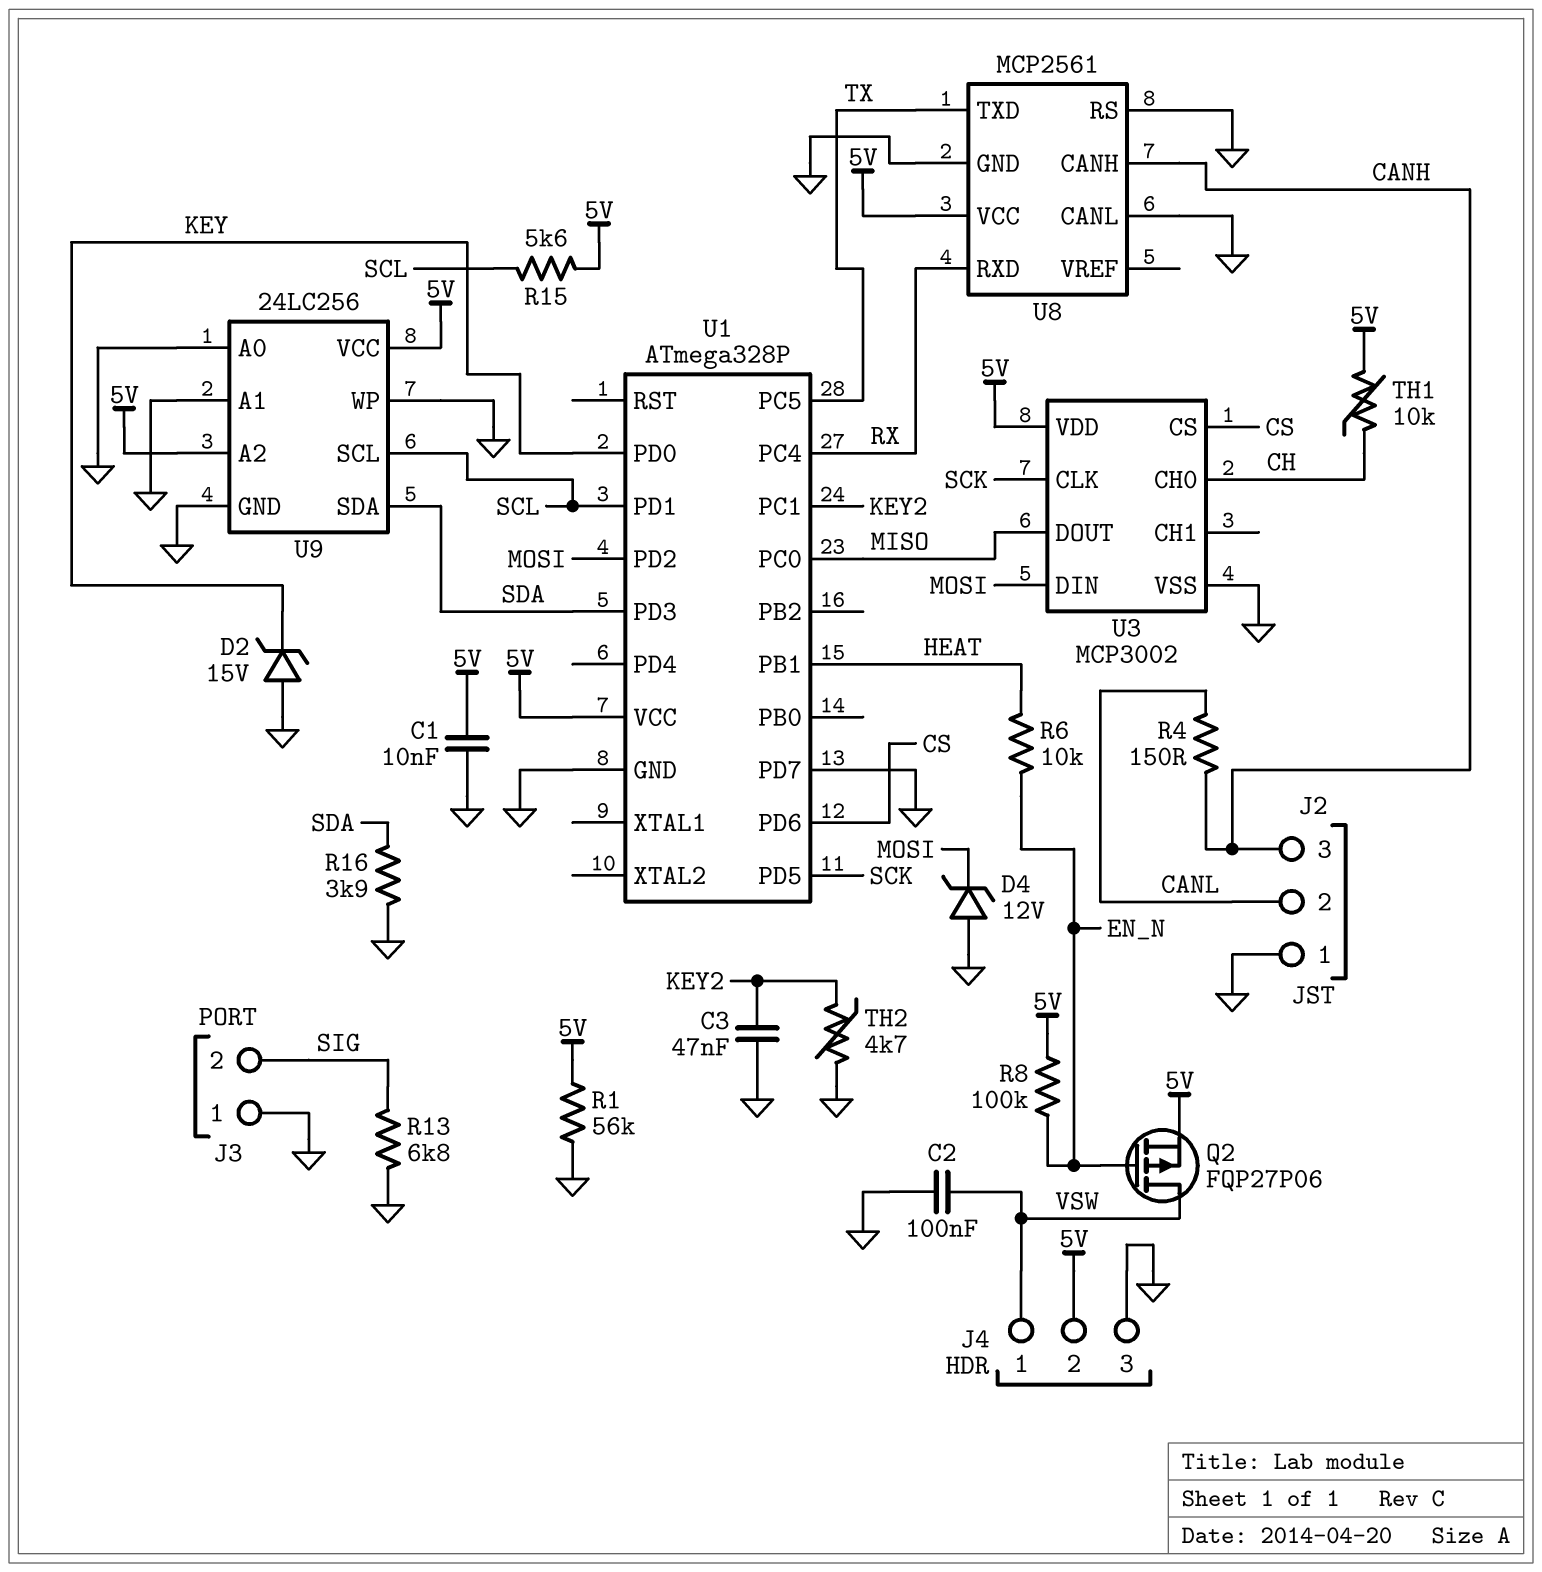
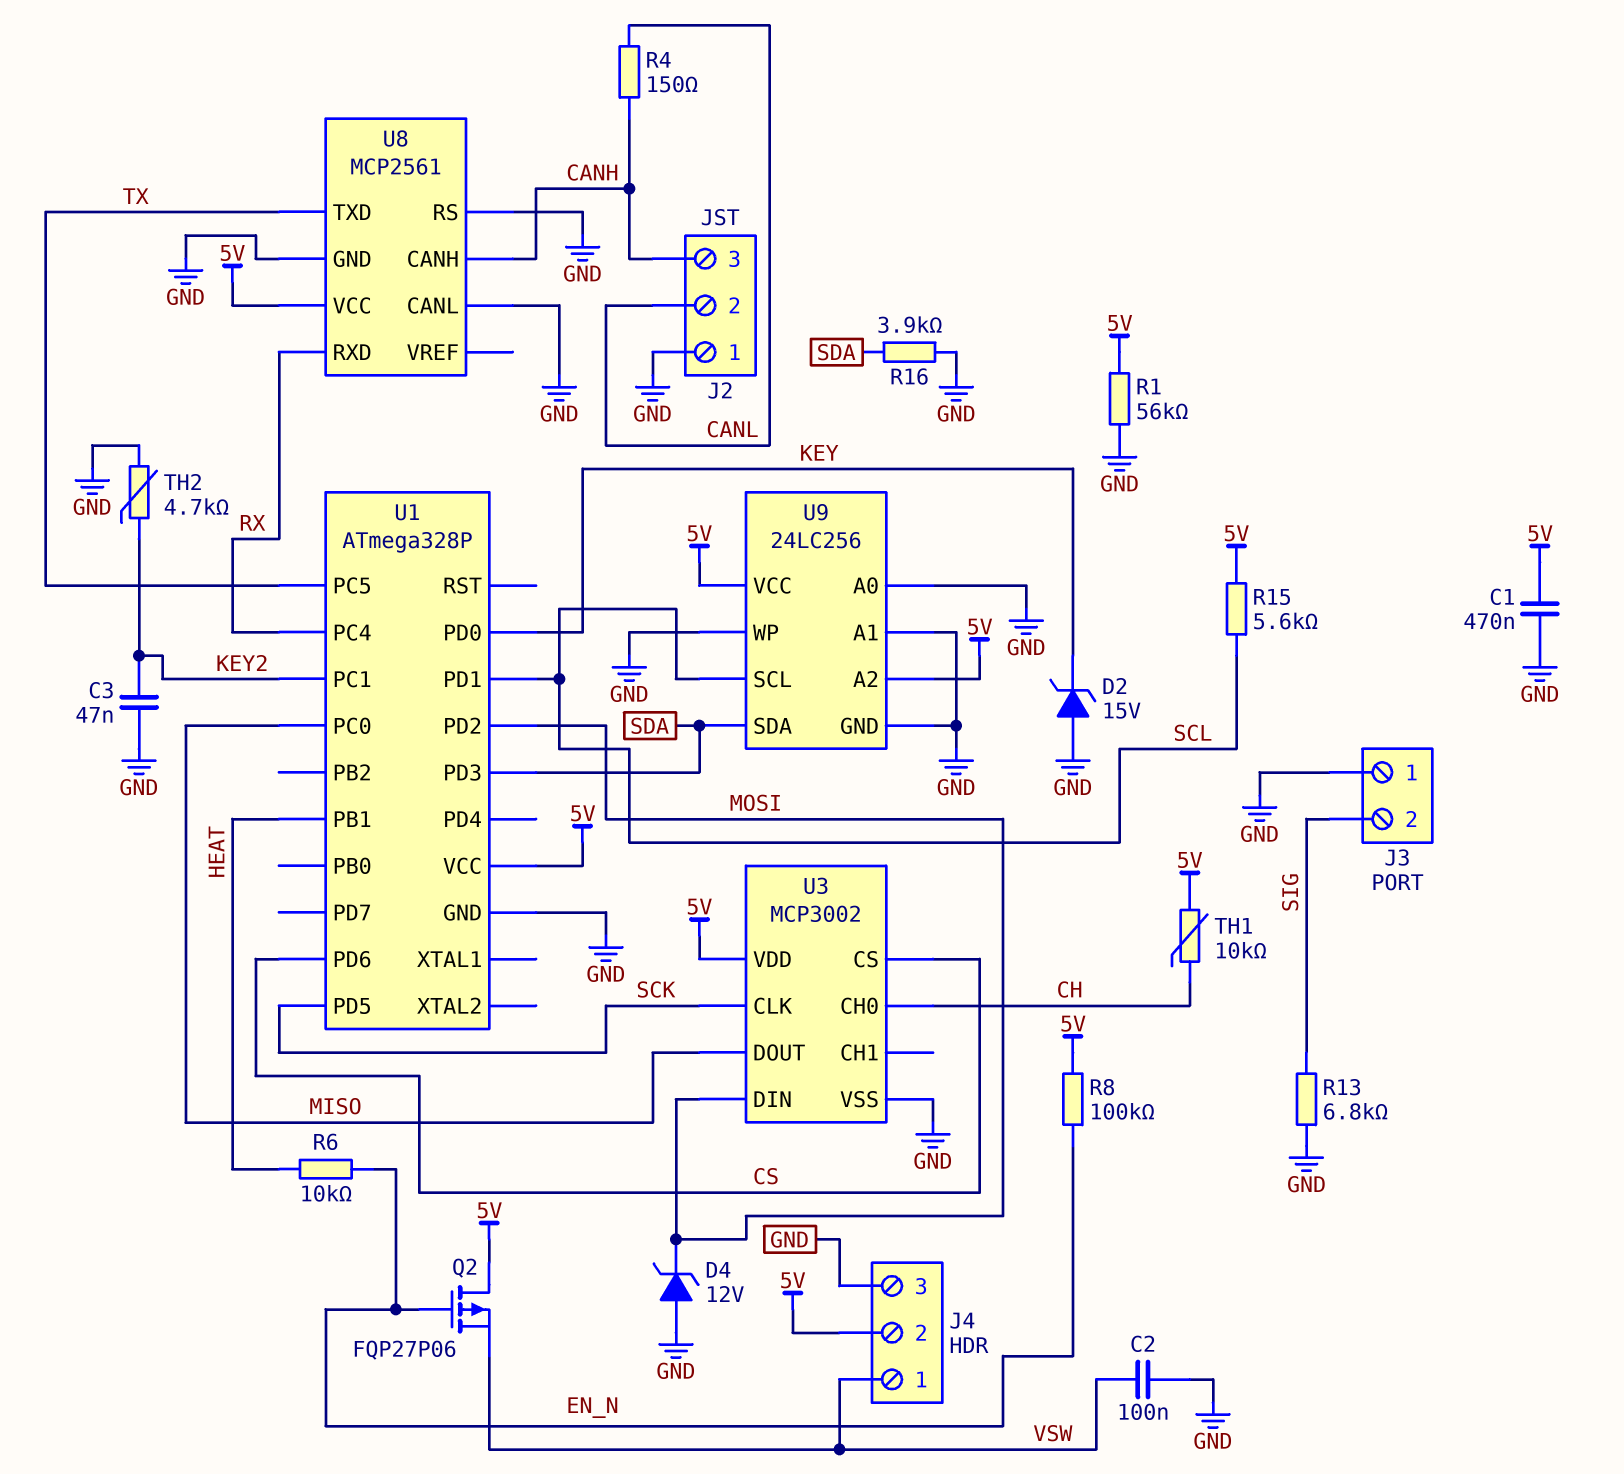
C1: 10nF (5V, GND) -> 470nF (5V, GND)
Q2: PMOS FQP27P06 (G EN_N, D VSW, S 5V) -> PMOS FQP27P06 (G EN_N, D 5V, S VSW)
U1 pin PD7: GND -> none

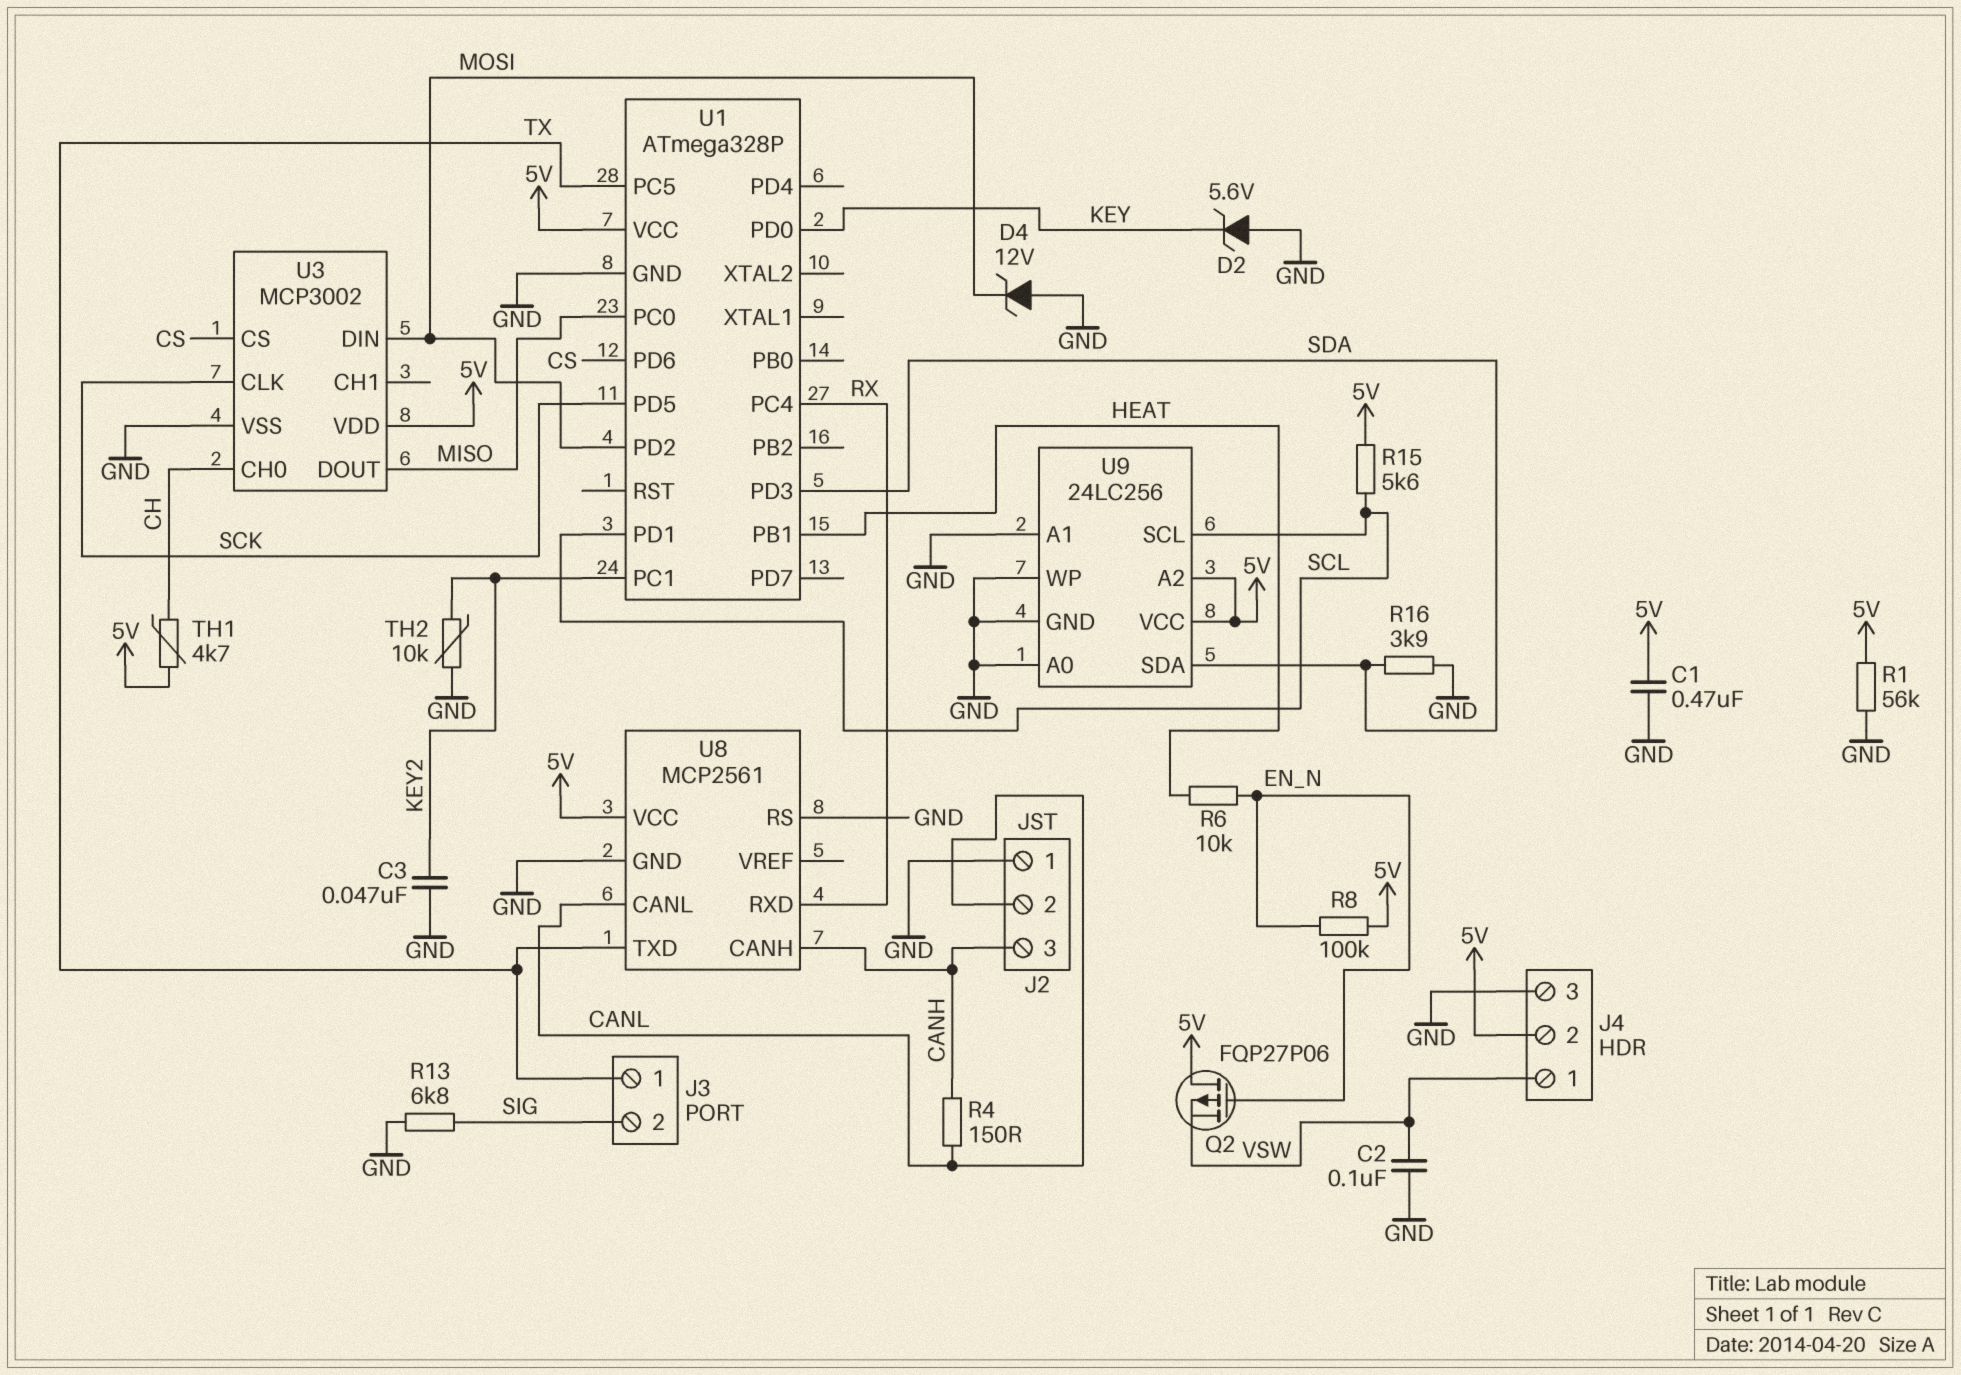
D2: zener 15V (A GND, K KEY) -> zener 5.6V (A GND, K KEY)
J3 pin 1: GND -> TX
TH1: 10k (5V, CH) -> 4.7k (5V, CH)
TH2: 4.7k (GND, KEY2) -> 10k (GND, KEY2)
U8 pin CANL: GND -> CANL

